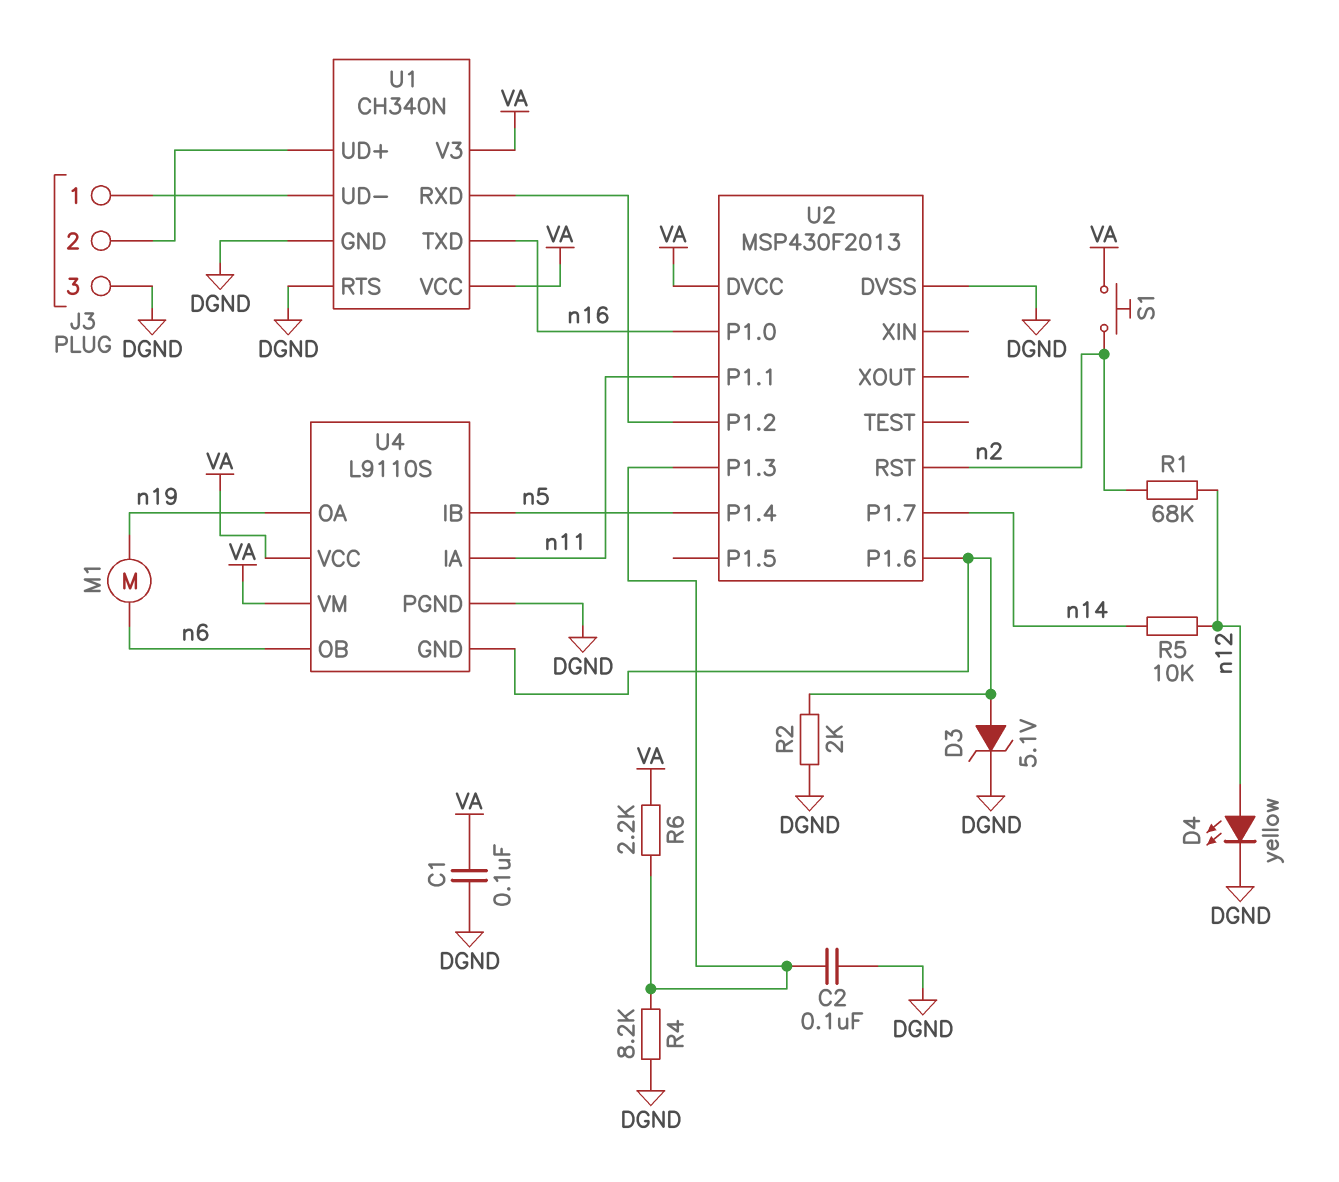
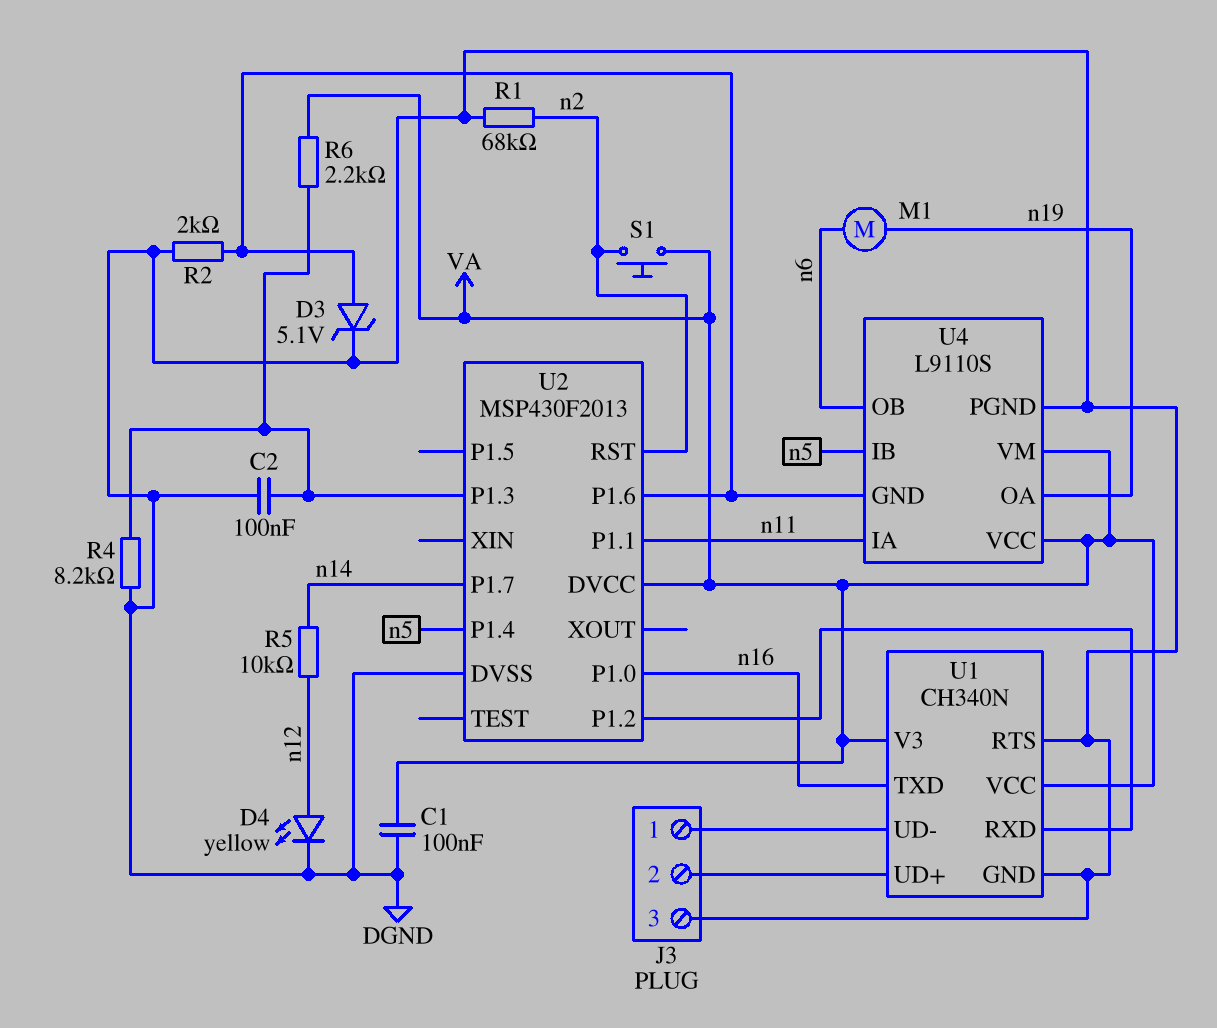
R1: 68k (n2, n12) -> 68k (DGND, n2)

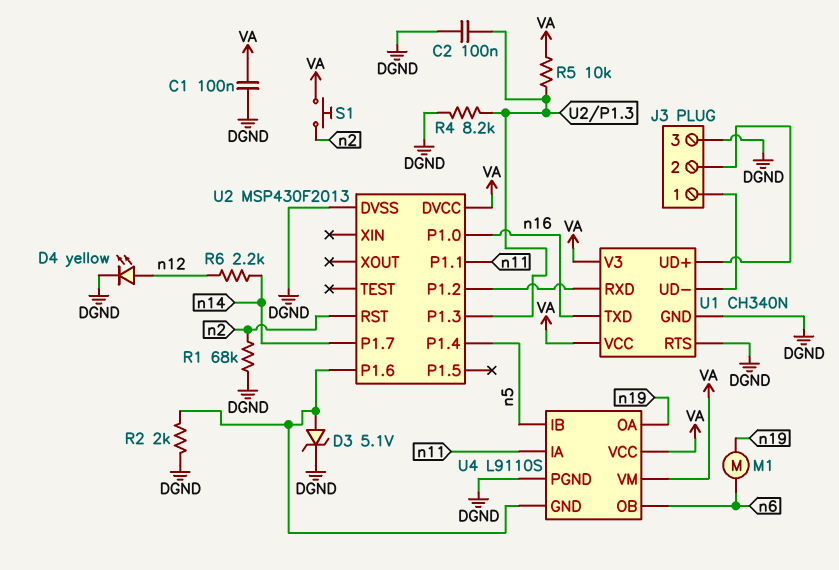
R5: 10k (n12, n14) -> 10k (U2/P1.3, VA)
R6: 2.2k (U2/P1.3, VA) -> 2.2k (n12, n14)

